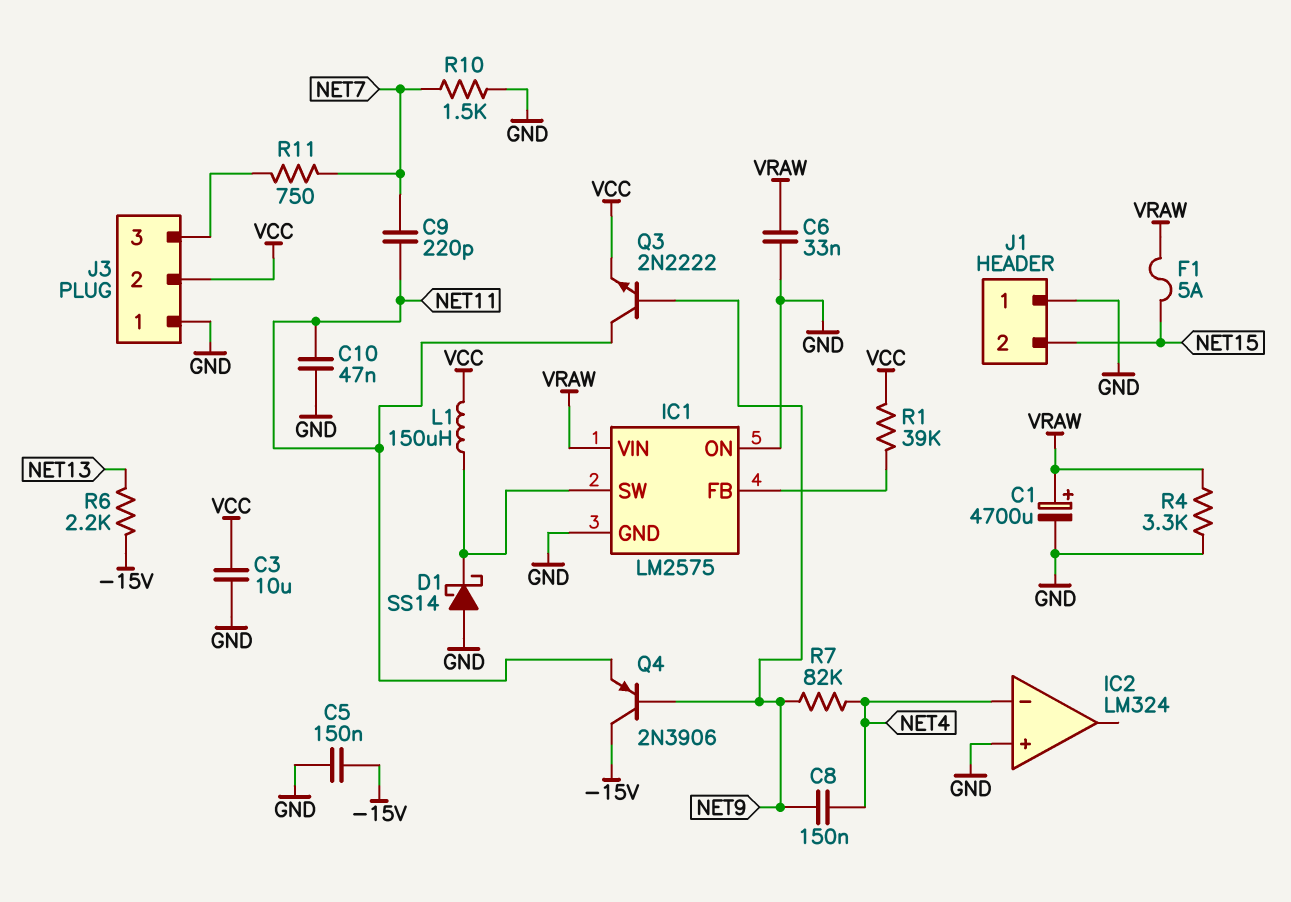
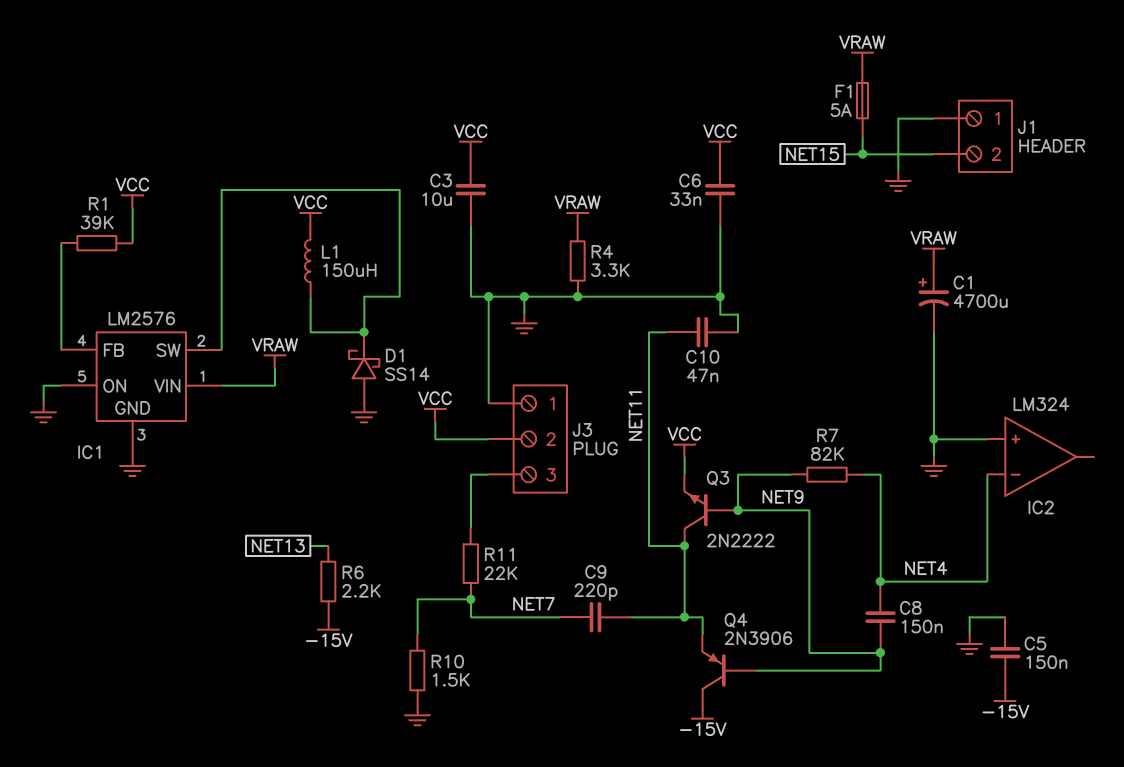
C6: 33nF (GND, VRAW) -> 33nF (GND, VCC)
IC1: LM2575 -> LM2576
R11: 750 (J3/3, NET7) -> 22k (J3/3, NET7)

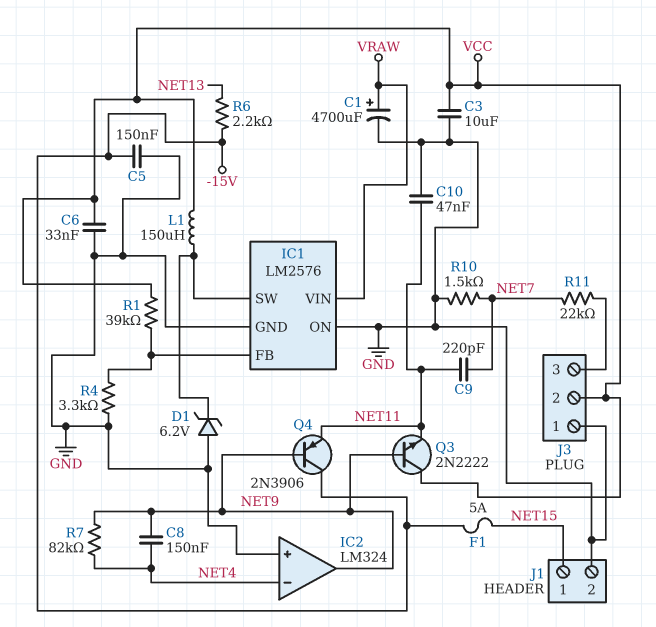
D1: schottky SS14 (A GND, K IC1/SW) -> zener 6.2V (A GND, K IC1/SW)
F1: 5A (NET15, VRAW) -> 5A (-15V, NET15)
IC2 pin out: none -> NET9
J1 pin 1: GND -> NET15
J1 pin 2: NET15 -> GND
Q3: NPN 2N2222 (B NET9, C NET11, E VCC) -> NPN 2N2222 (B NET9, C VCC, E NET11)
R4: 3.3k (GND, VRAW) -> 3.3k (GND, IC1/FB)

